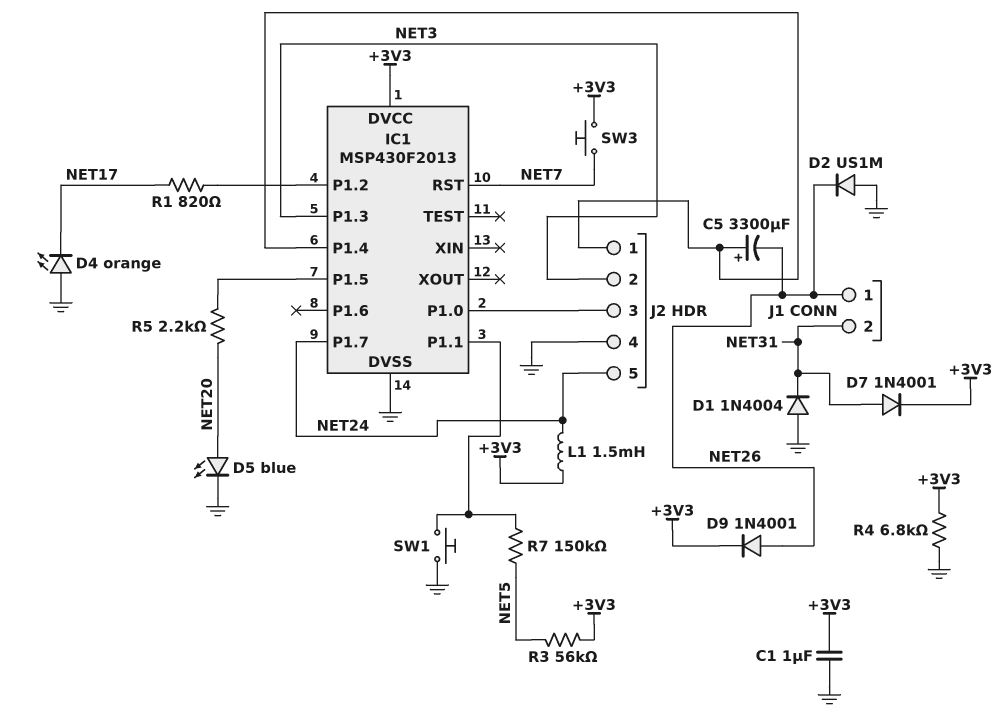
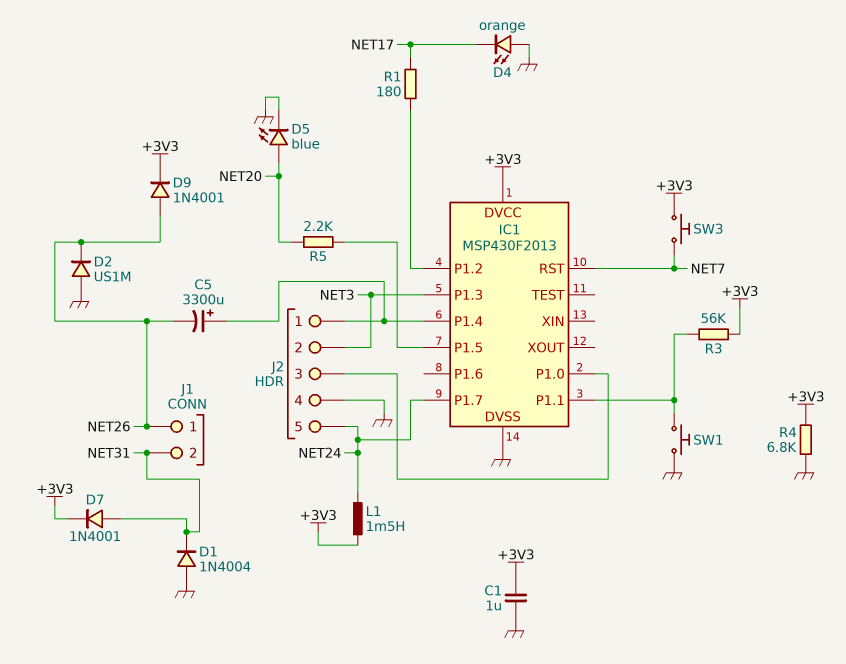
R1: 820 (IC1/P1.2, NET17) -> 180 (IC1/P1.2, NET17)
R3: 56k (+3V3, NET5) -> 56k (+3V3, IC1/P1.1)
R7: 150k (IC1/P1.1, NET5) -> none

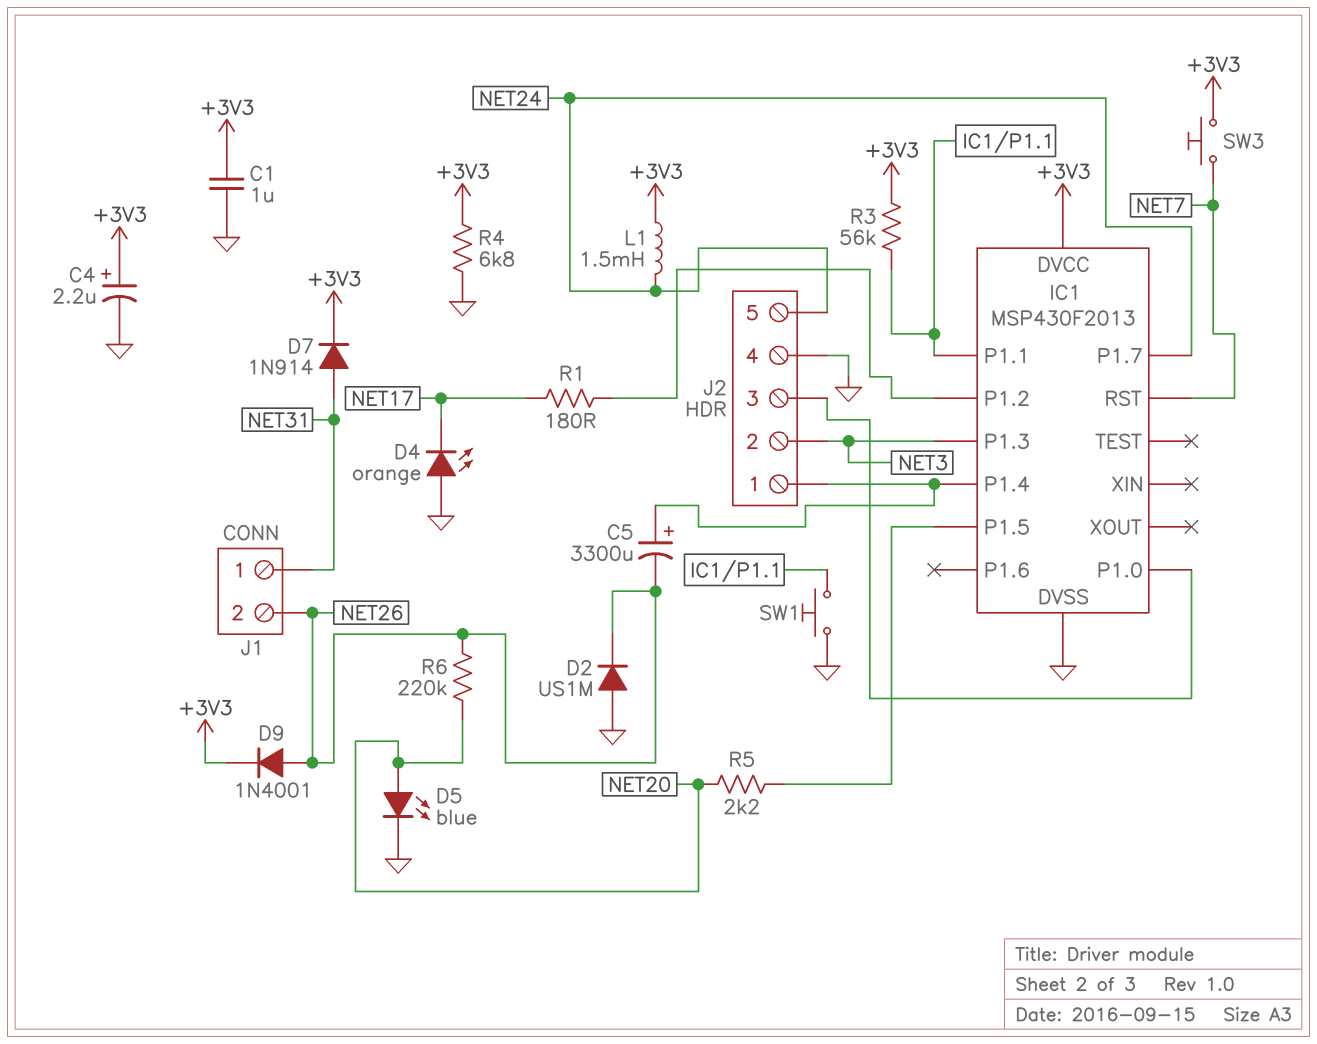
C4: none -> 2.2uF (plus +3V3, minus GND)
D1: diode 1N4004 (A GND, K NET31) -> none
D7: diode 1N4001 (A NET31, K +3V3) -> diode 1N914 (A NET31, K +3V3)
J1 pin 1: NET26 -> NET31
J1 pin 2: NET31 -> NET26
R6: none -> 220k (NET20, NET26)

